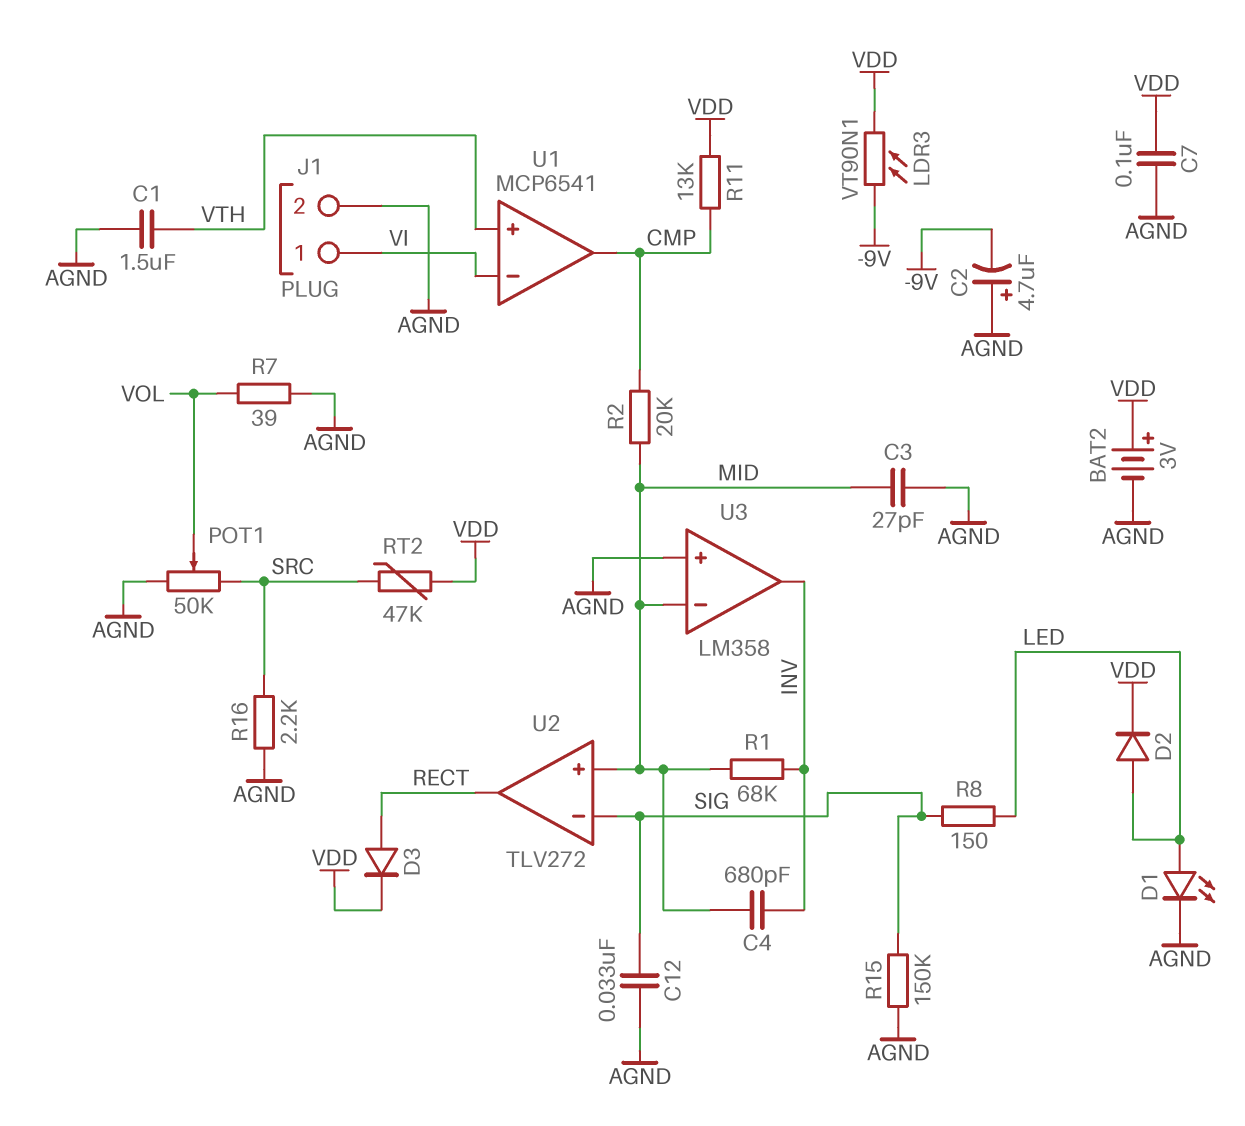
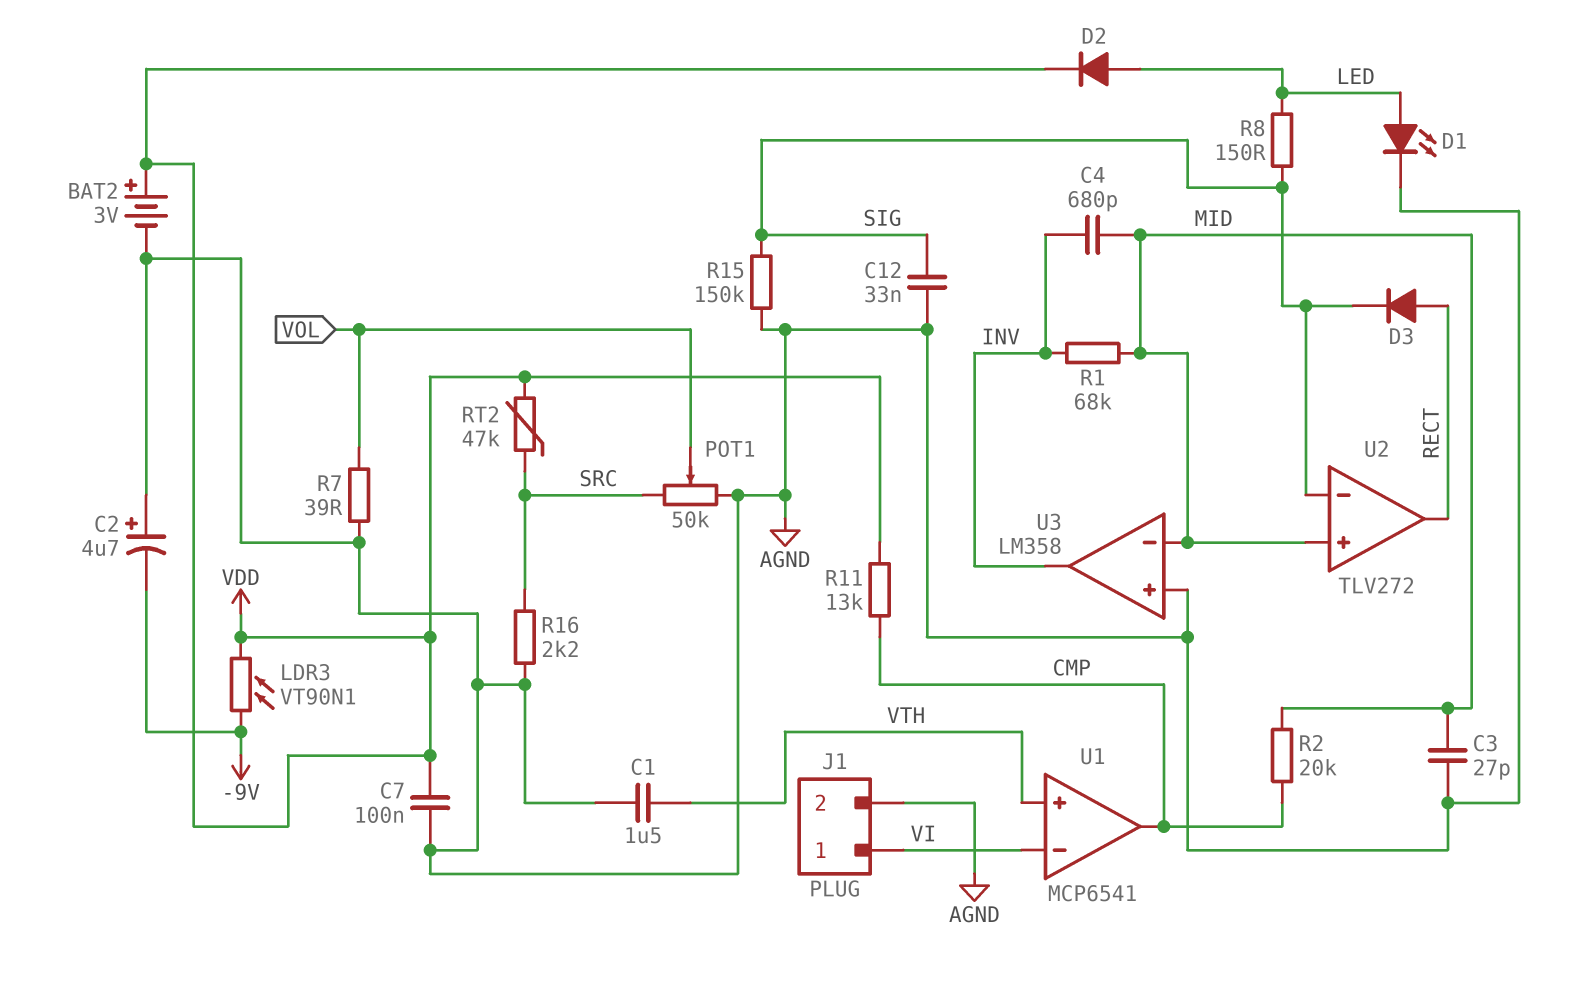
D3: diode (A RECT, K VDD) -> diode (A RECT, K SIG)

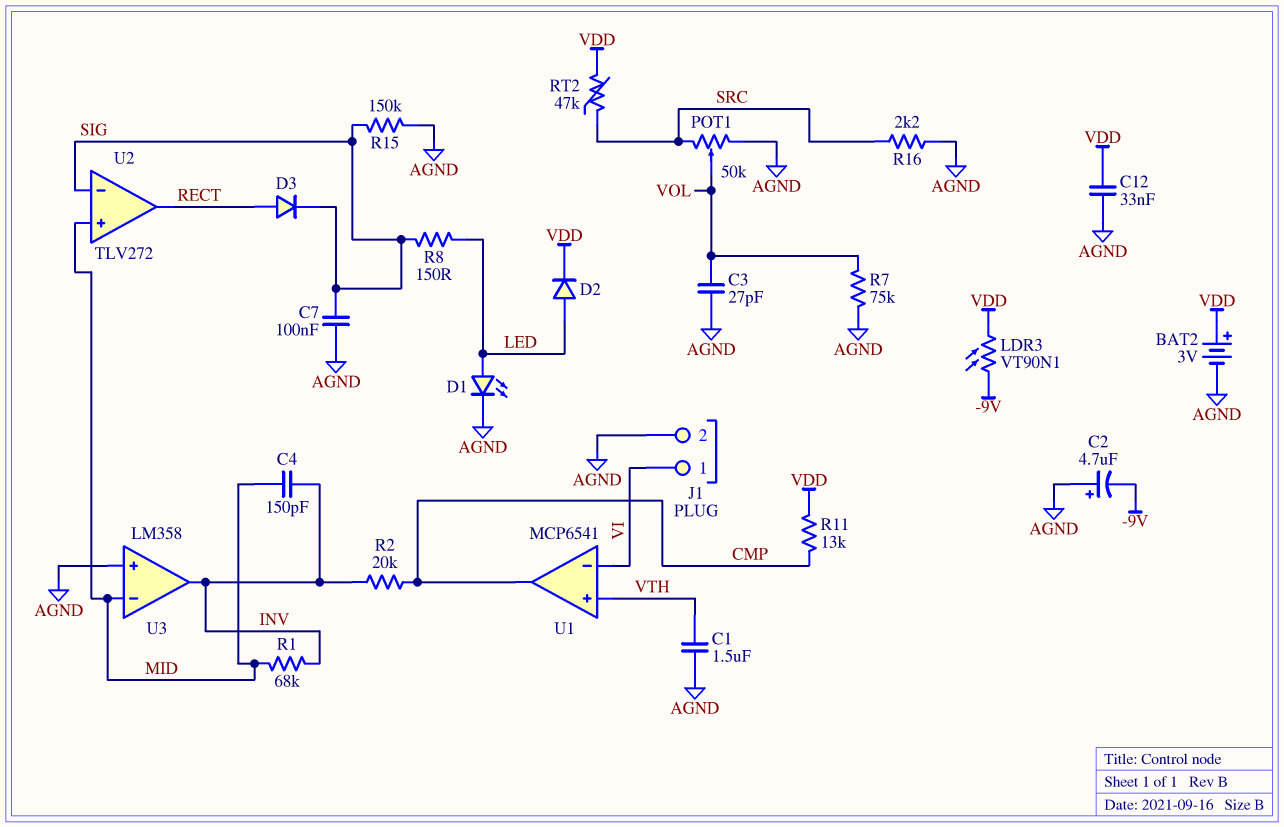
C3: 27pF (AGND, MID) -> 27pF (AGND, VOL)
C4: 680pF (INV, MID) -> 150pF (INV, MID)
C7: 100nF (AGND, VDD) -> 100nF (AGND, SIG)
C12: 33nF (AGND, SIG) -> 33nF (AGND, VDD)
R2: 20k (CMP, MID) -> 20k (CMP, INV)
R7: 39 (AGND, VOL) -> 75k (AGND, VOL)

